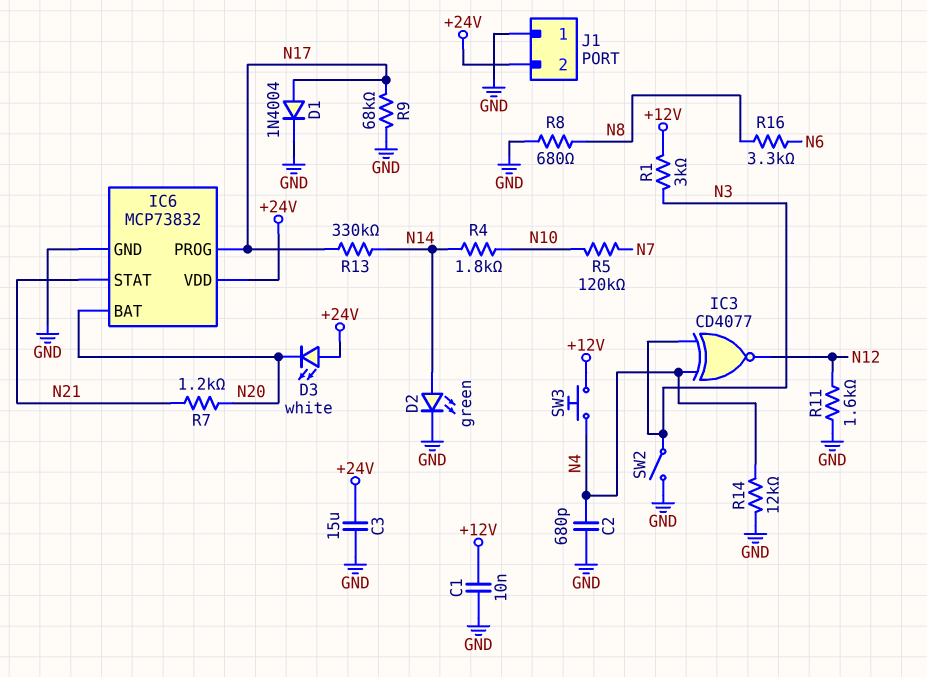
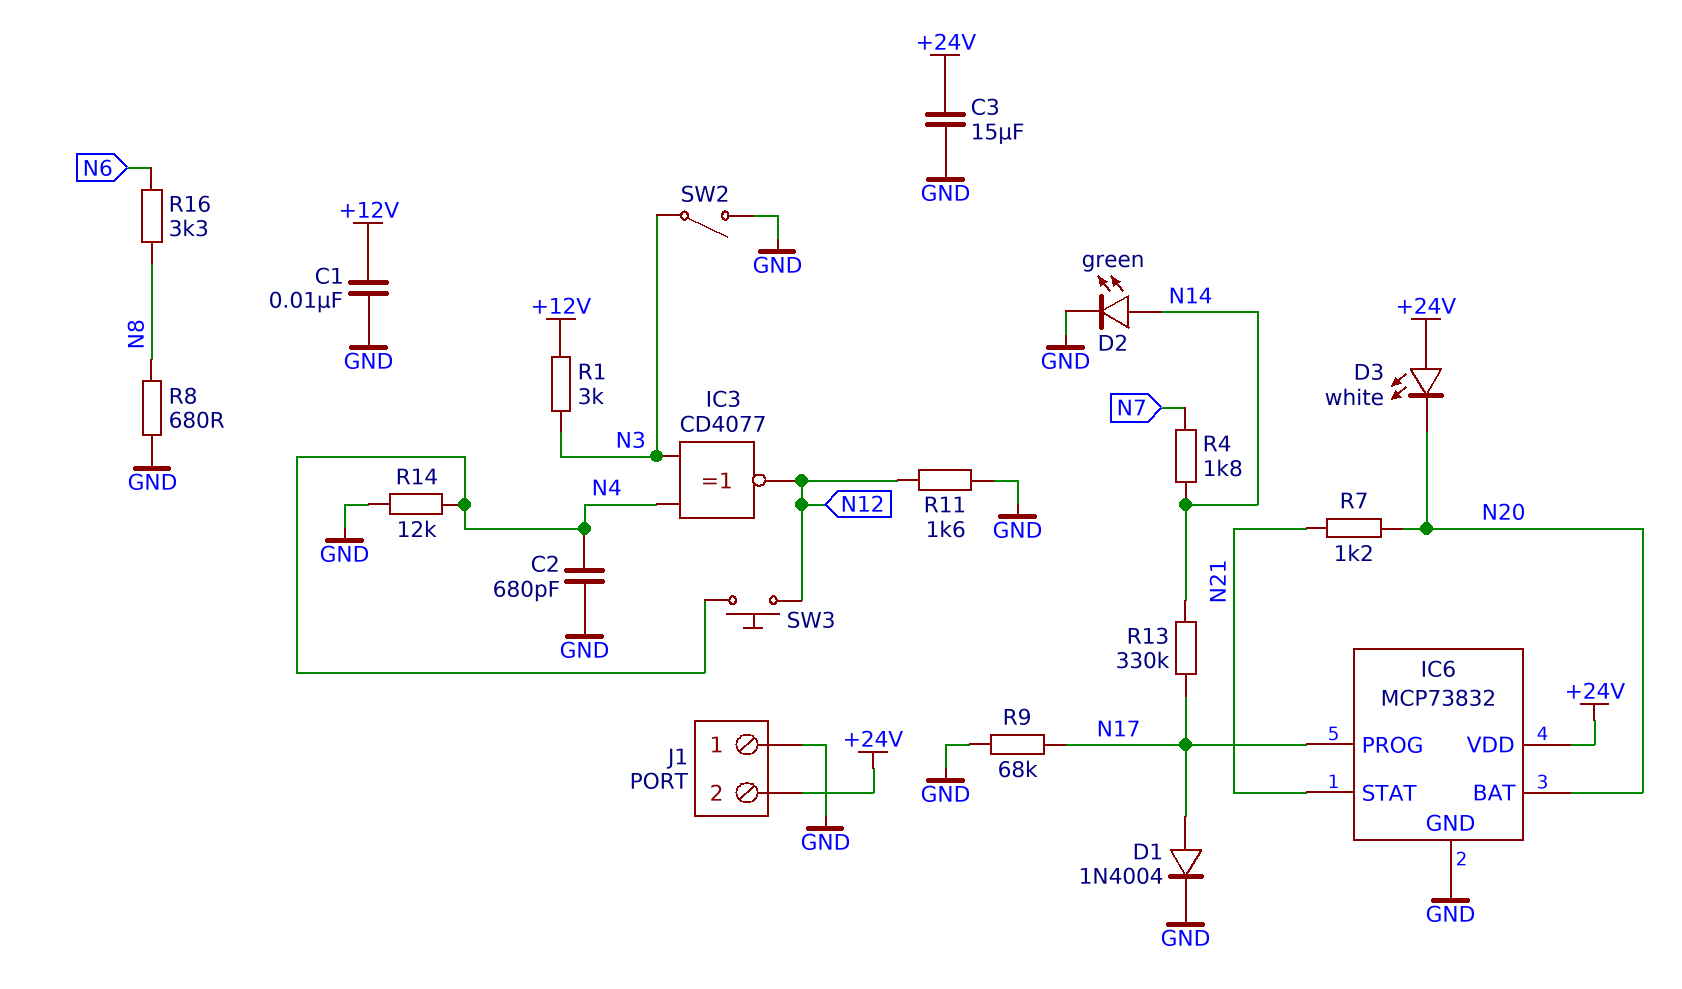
R4: 1.8k (N10, N14) -> 1.8k (N7, N14)
R5: 120k (N7, N10) -> none
SW3: button (+12V, N4) -> button (N4, N12)

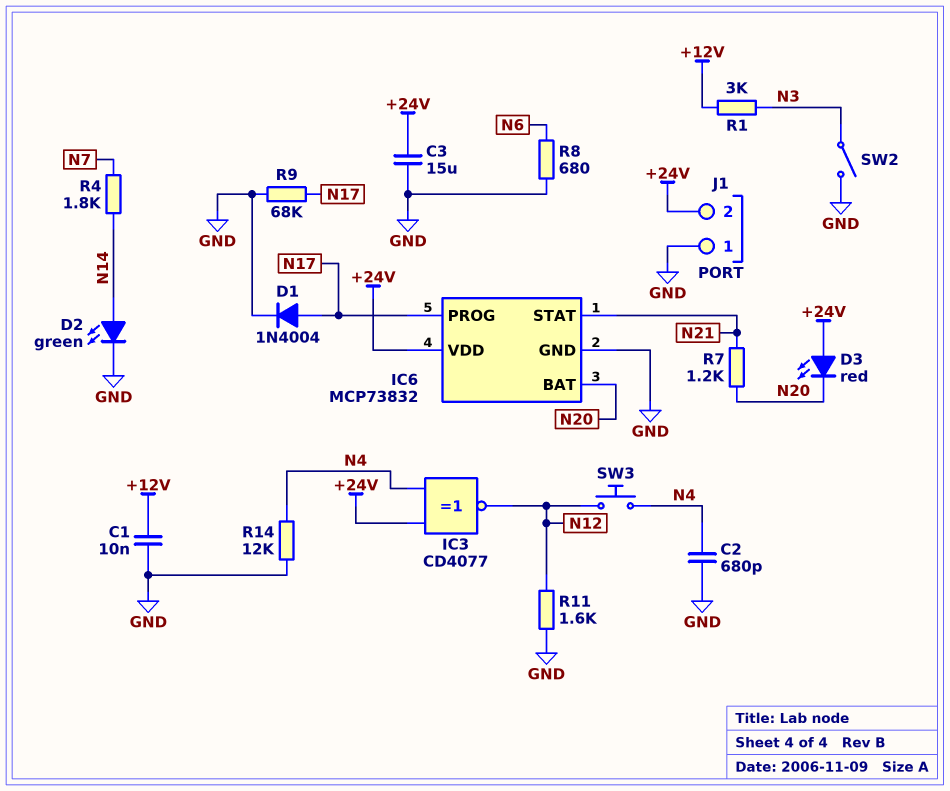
D3: LED white (A +24V, K N20) -> LED red (A +24V, K N20)
IC3: XNOR CD4077 (in N3, in N4, out N12) -> XNOR CD4077 (in +24V, in N4, out N12)
R8: 680 (GND, N8) -> 680 (GND, N6)
R13: 330k (N14, N17) -> none
R16: 3.3k (N6, N8) -> none

